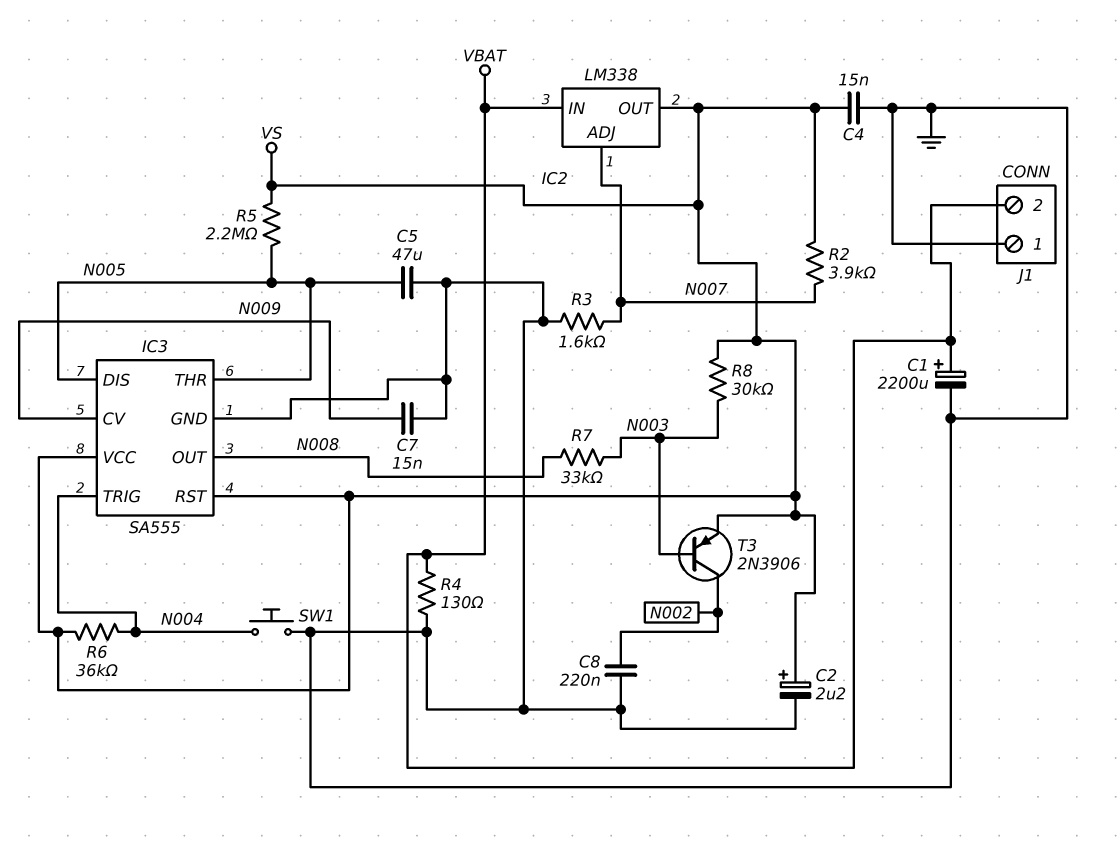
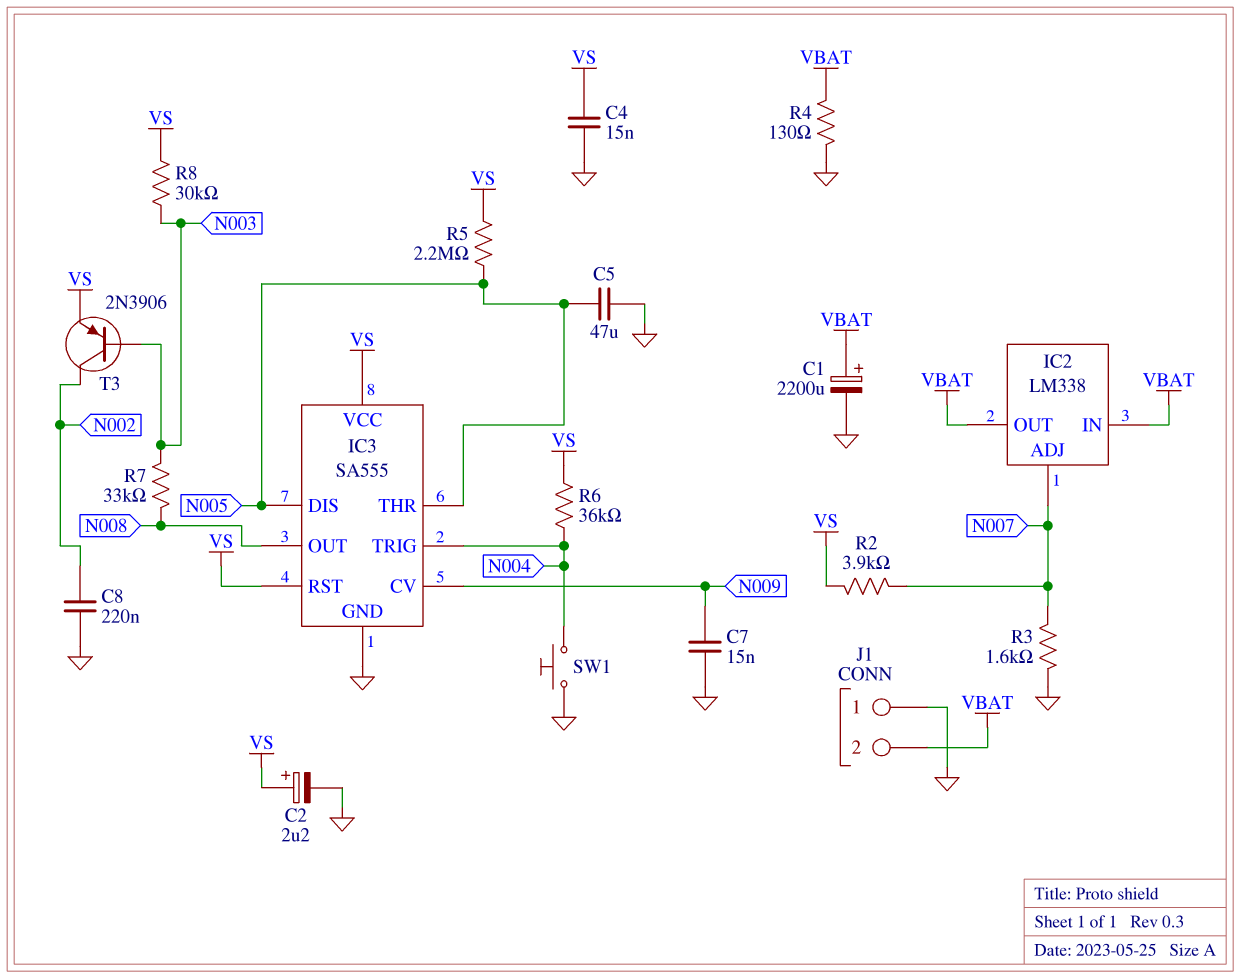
IC2 pin OUT: VS -> VBAT

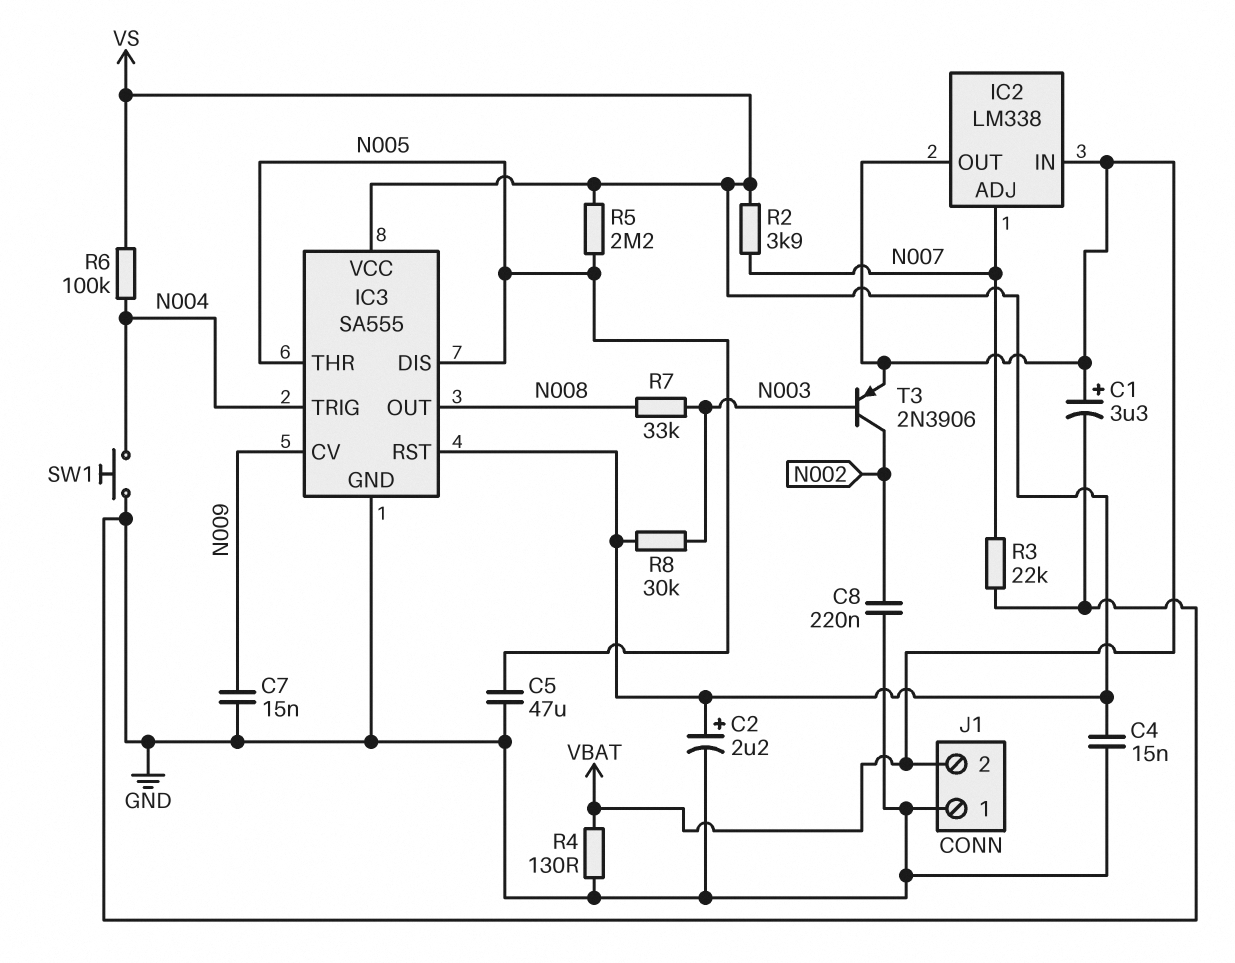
C1: 2200uF (plus VBAT, minus GND) -> 3.3uF (plus VBAT, minus GND)
R3: 1.6k (GND, N007) -> 22k (GND, N007)
R6: 36k (N004, VS) -> 100k (N004, VS)
T3: PNP 2N3906 (B N003, C N002, E VS) -> PNP 2N3906 (B N003, C N002, E VBAT)

